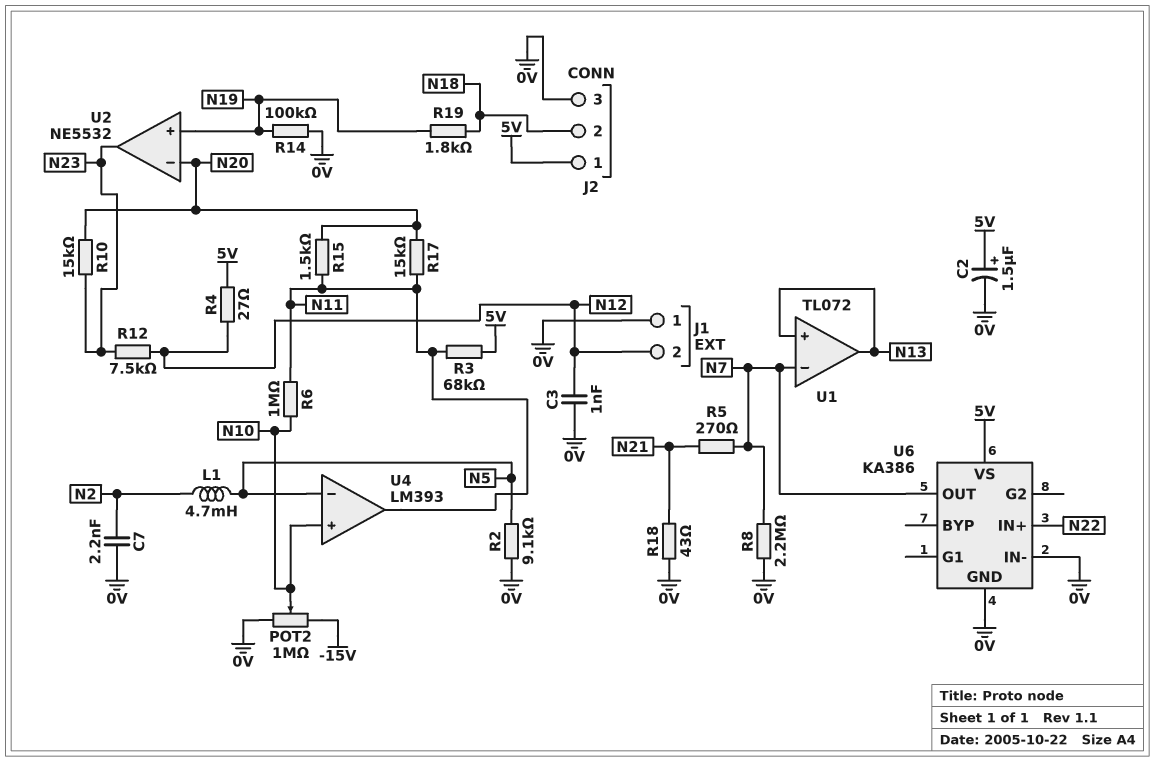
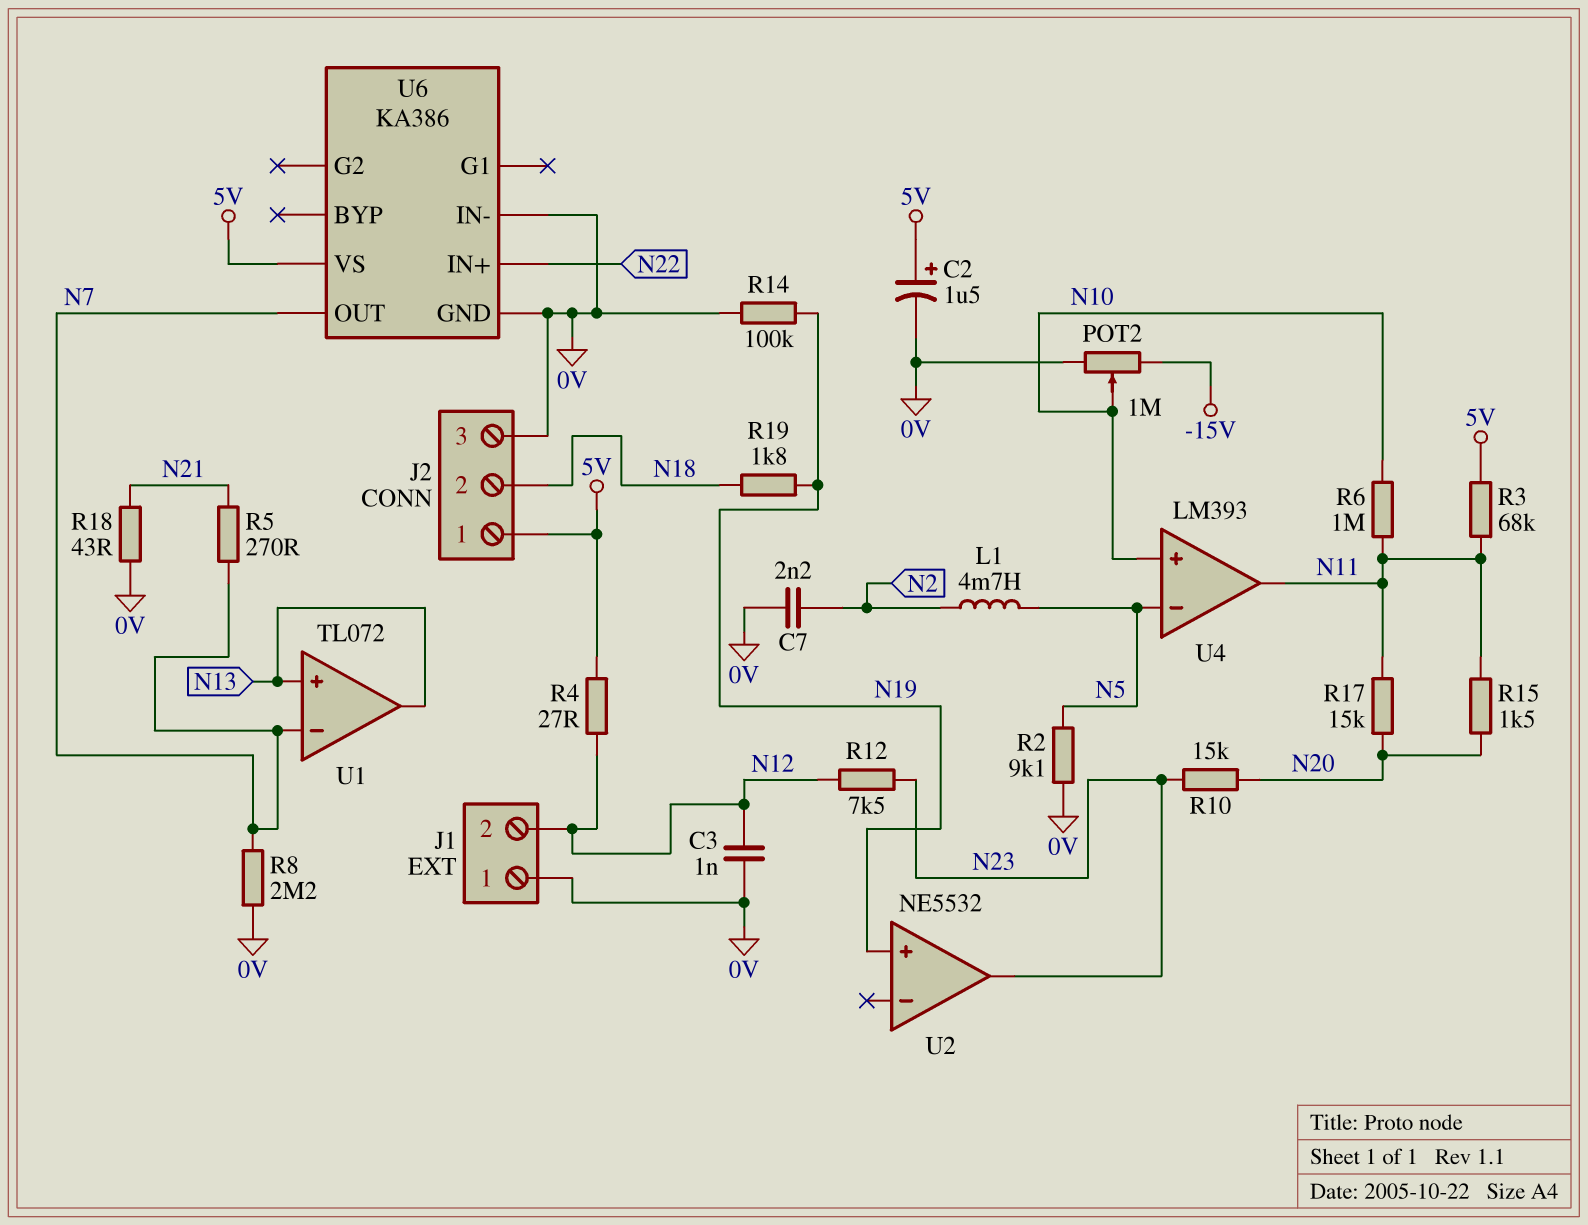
U2 pin in-: N20 -> none

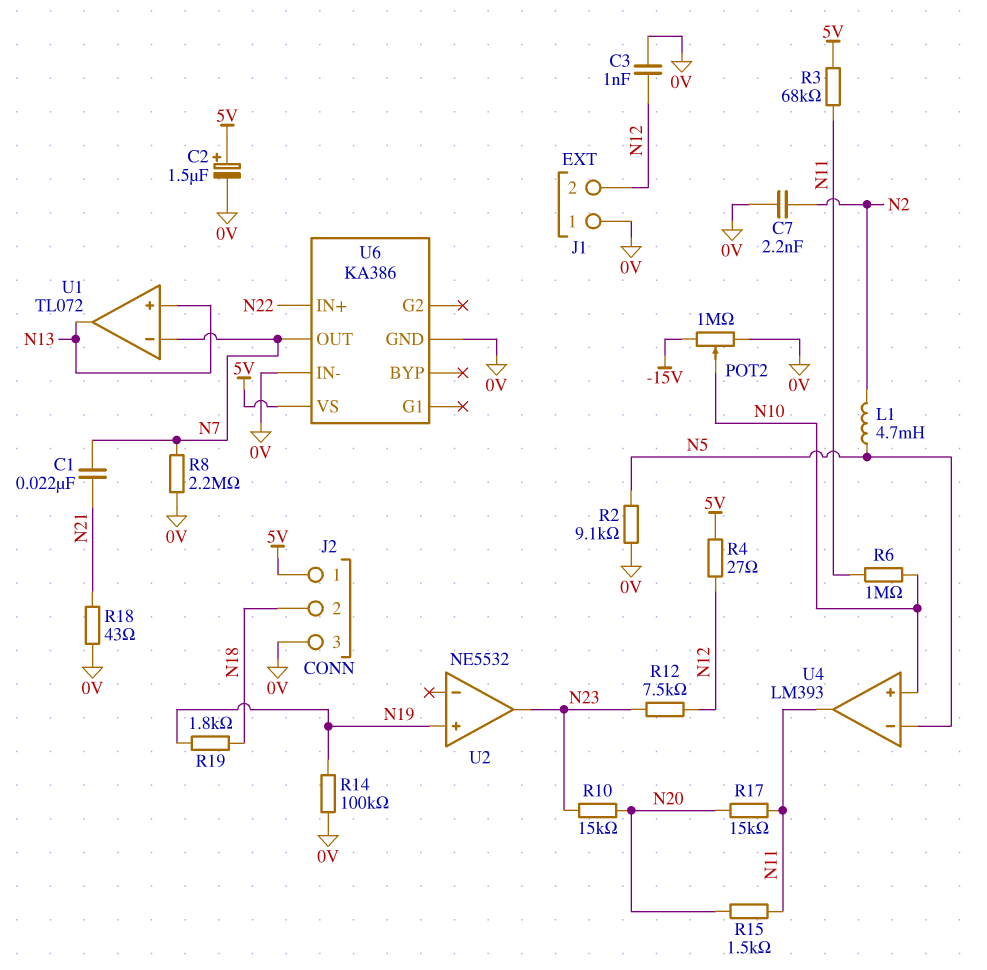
C1: none -> 22nF (N7, N21)
R5: 270 (N7, N21) -> none

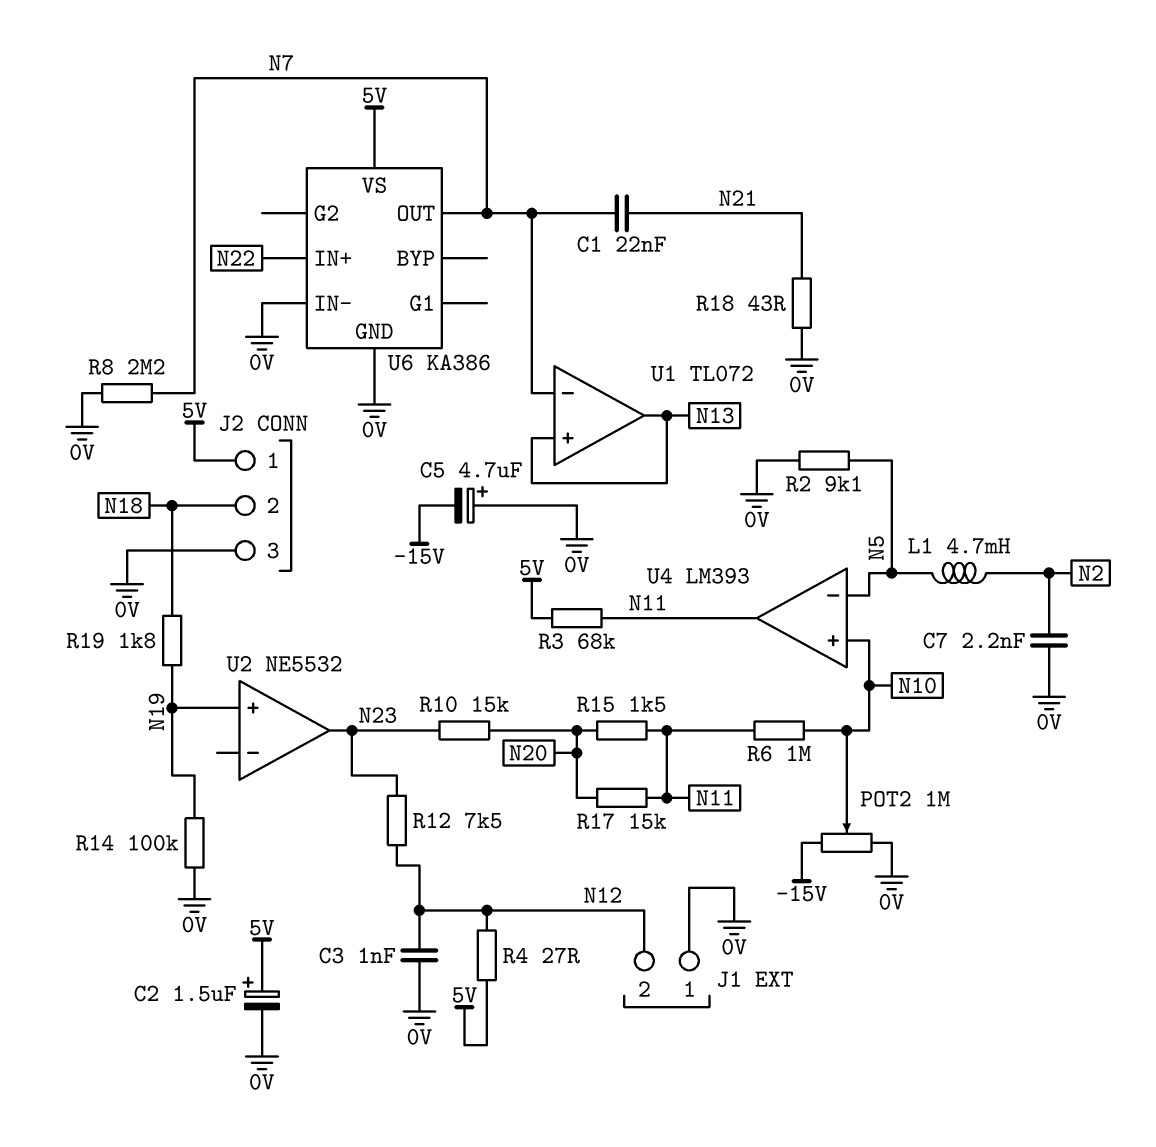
C5: none -> 4.7uF (plus 0V, minus -15V)

